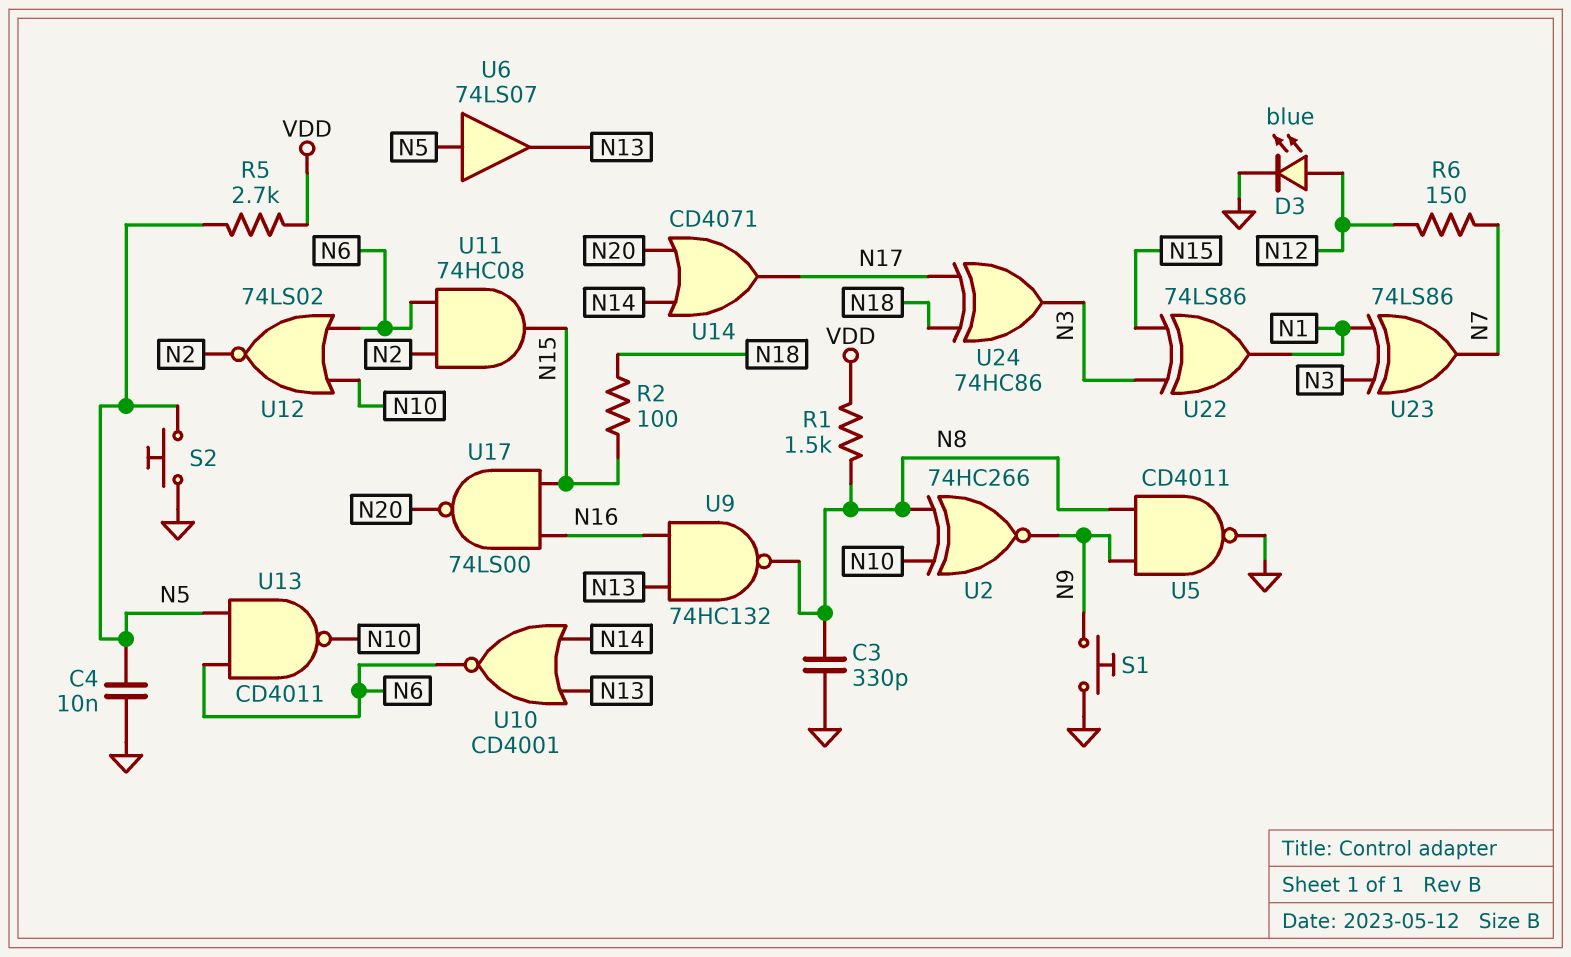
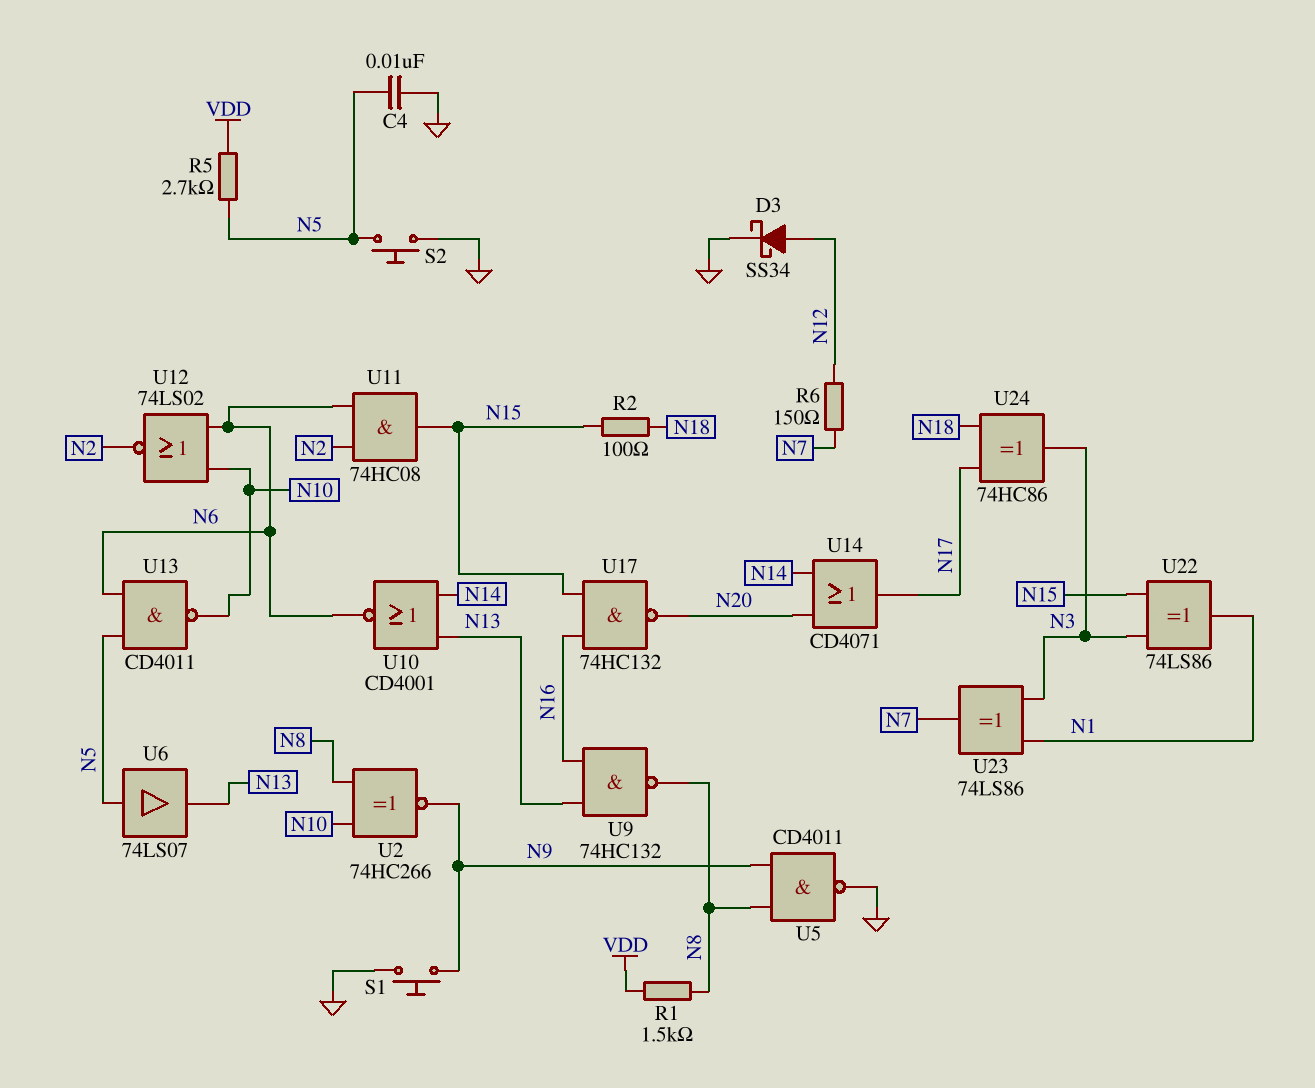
C3: 330pF (GND, N8) -> none
D3: LED blue (A N12, K GND) -> schottky SS34 (A N12, K GND)
U17: NAND 74LS00 (in N15, in N16, out N20) -> NAND 74HC132 (in N15, in N16, out N20)

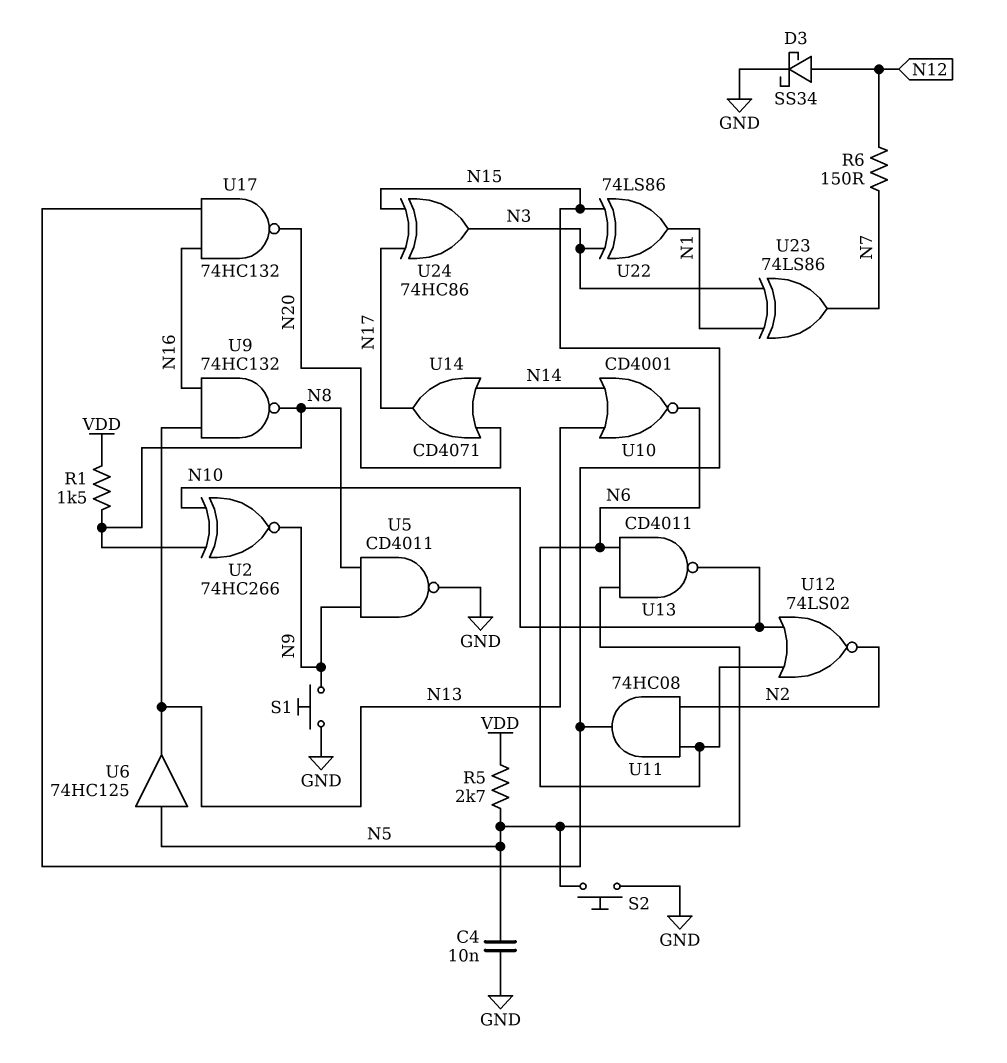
R2: 100 (N15, N18) -> none
U6: buffer 74LS07 (in N5, out N13) -> buffer 74HC125 (in N5, out N13)
U24: XOR 74HC86 (in N17, in N18, out N3) -> XOR 74HC86 (in N15, in N17, out N3)

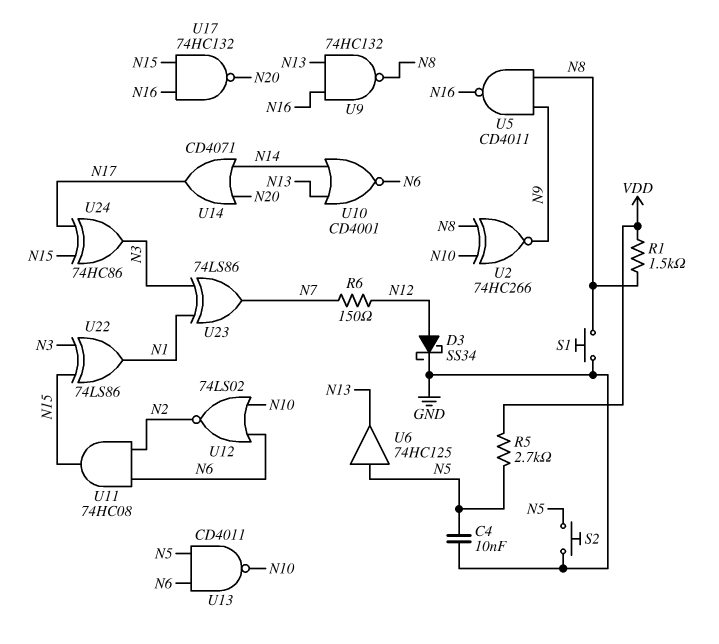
S1: button (GND, N9) -> button (GND, N8)
U5: NAND CD4011 (in N8, in N9, out GND) -> NAND CD4011 (in N8, in N9, out N16)

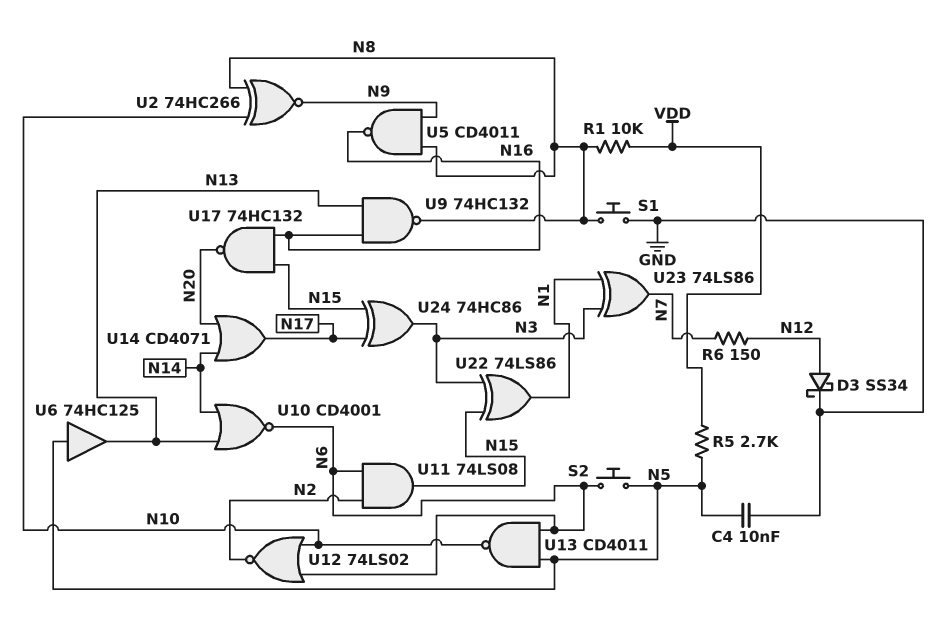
R1: 1.5k (N8, VDD) -> 10k (N8, VDD)
S2: button (GND, N5) -> button (N5, N6)
U11: AND 74HC08 (in N2, in N6, out N15) -> AND 74LS08 (in N2, in N6, out N15)

